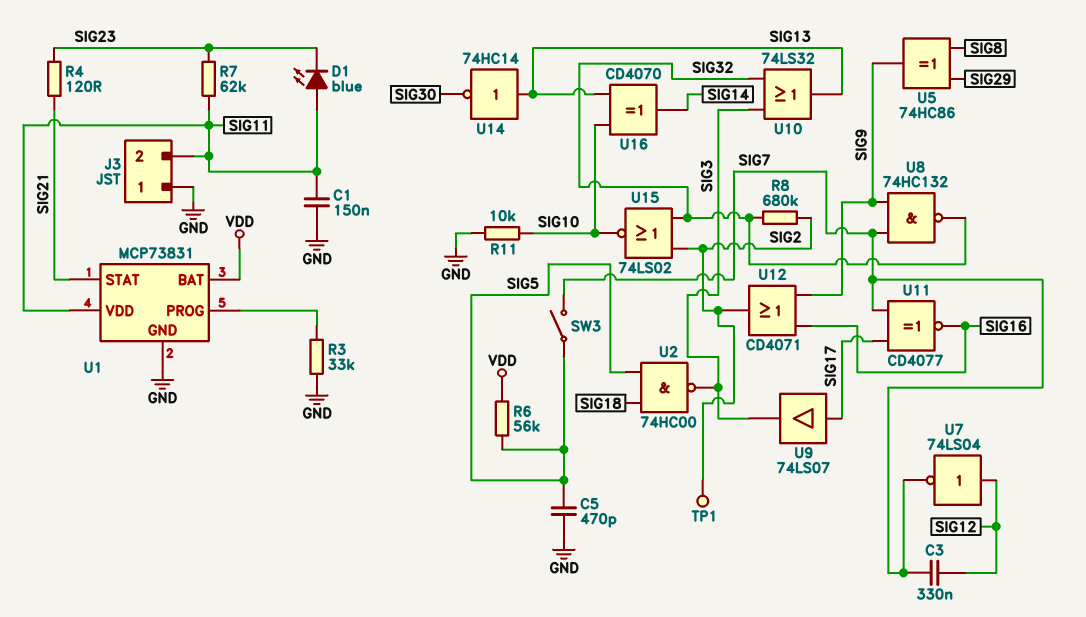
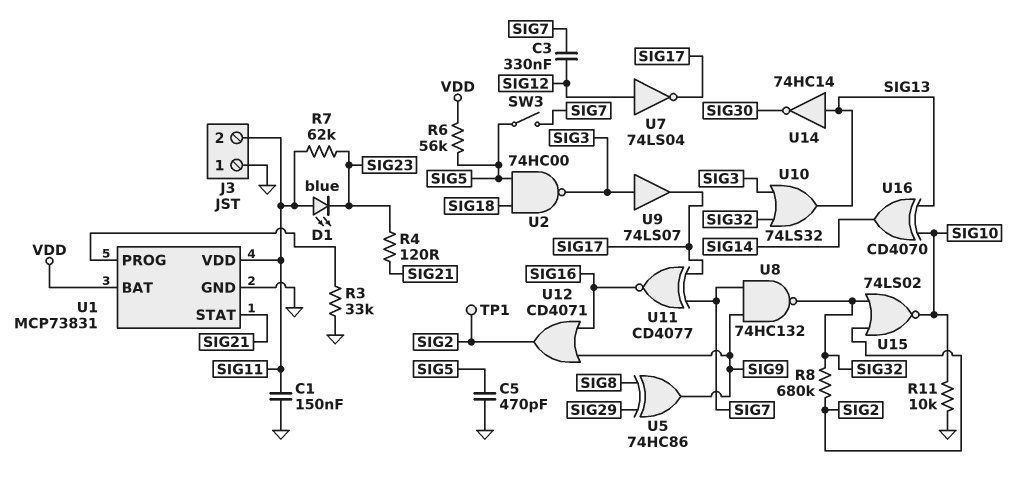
U7: NOT 74LS04 (in SIG12, out SIG7) -> NOT 74LS04 (in SIG12, out SIG17)
U9: buffer 74LS07 (in SIG17, out SIG3) -> buffer 74LS07 (in SIG3, out SIG17)

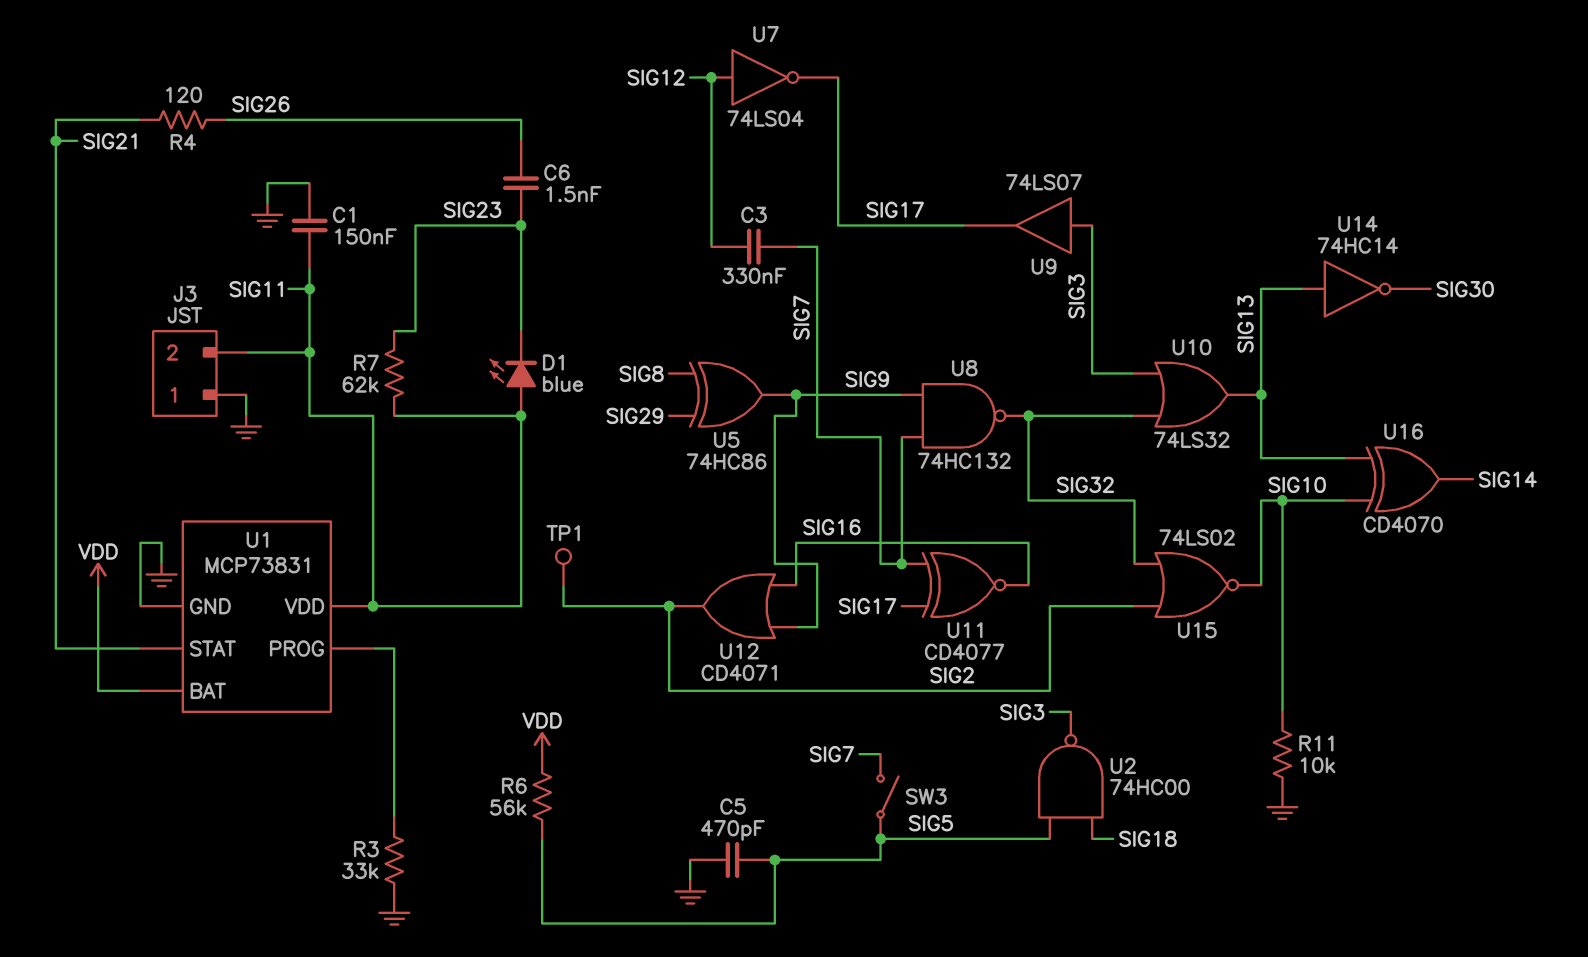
C6: none -> 1.5nF (SIG23, SIG26)
R4: 120 (SIG21, SIG23) -> 120 (SIG21, SIG26)
R8: 680k (SIG2, SIG32) -> none

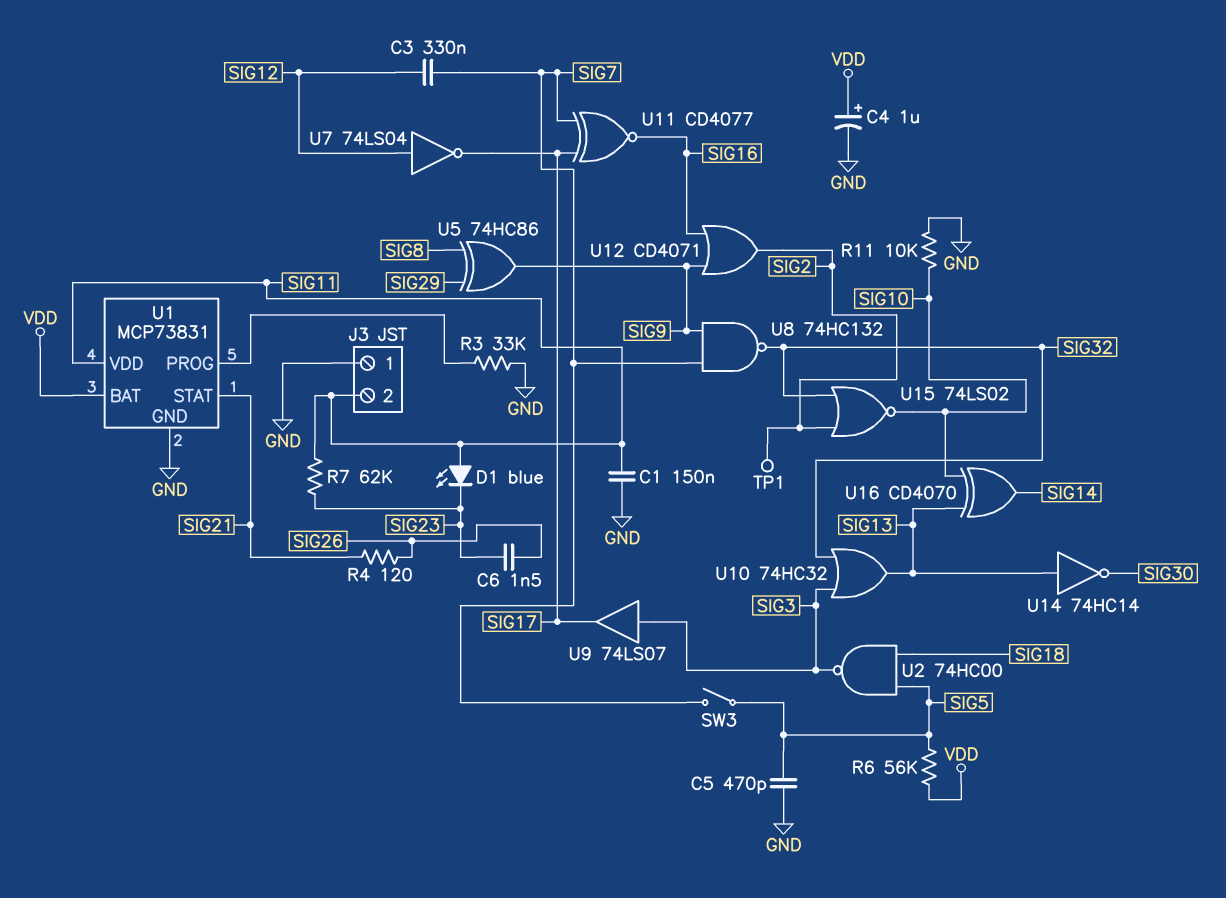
C4: none -> 1uF (plus VDD, minus GND)
U10: OR 74LS32 (in SIG3, in SIG32, out SIG13) -> OR 74HC32 (in SIG3, in SIG32, out SIG13)

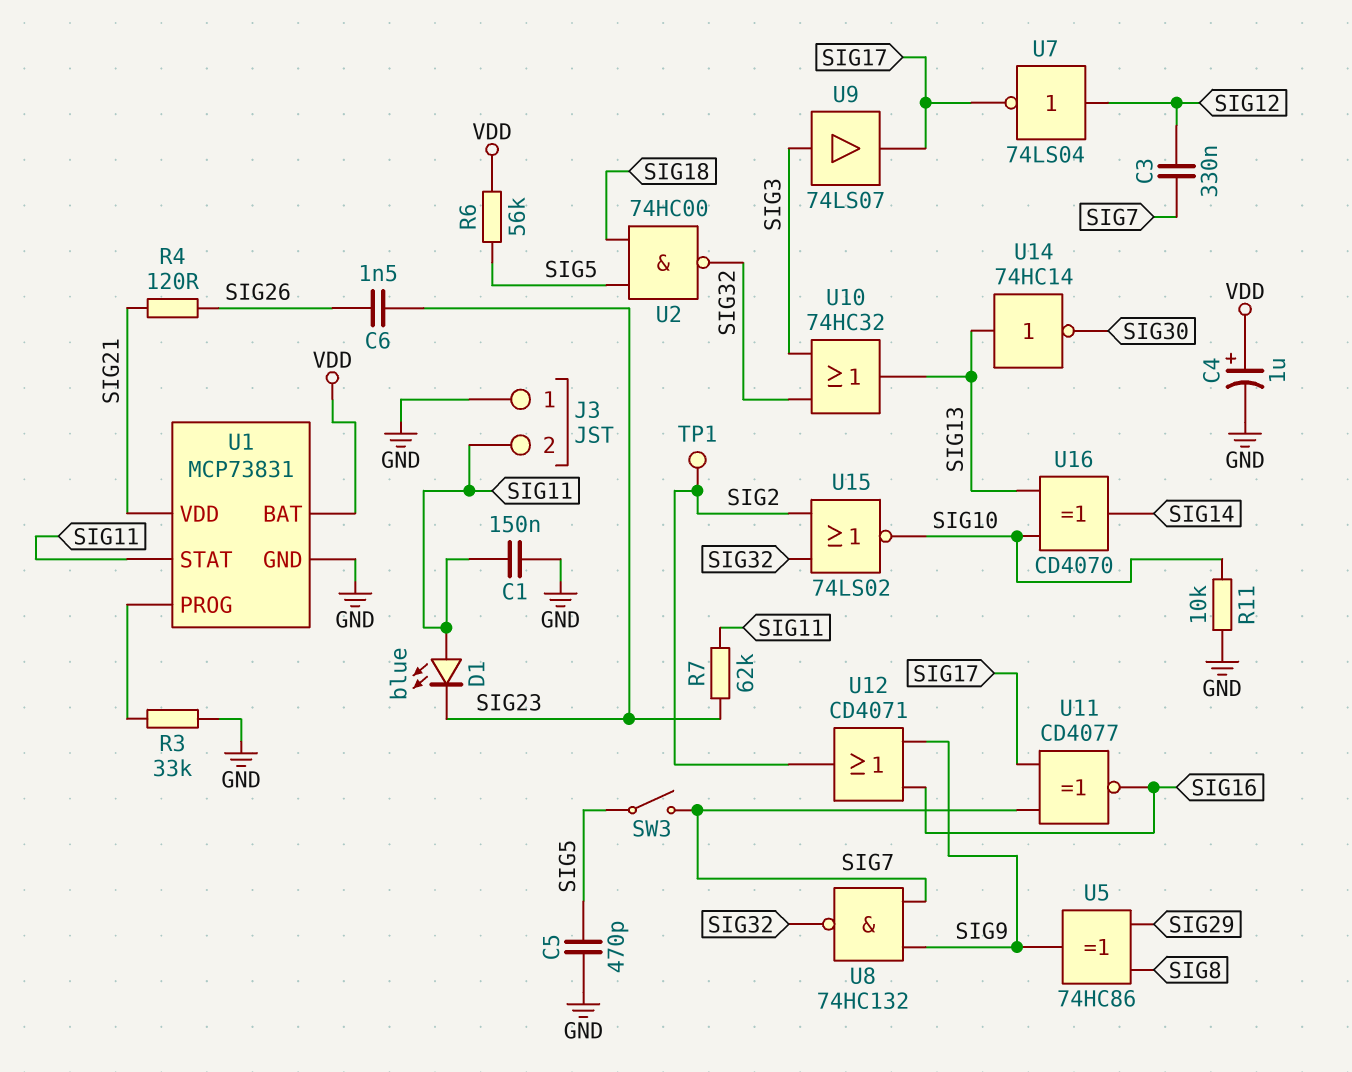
U1 pin STAT: SIG21 -> SIG11
U1 pin VDD: SIG11 -> SIG21
U2: NAND 74HC00 (in SIG5, in SIG18, out SIG3) -> NAND 74HC00 (in SIG5, in SIG18, out SIG32)

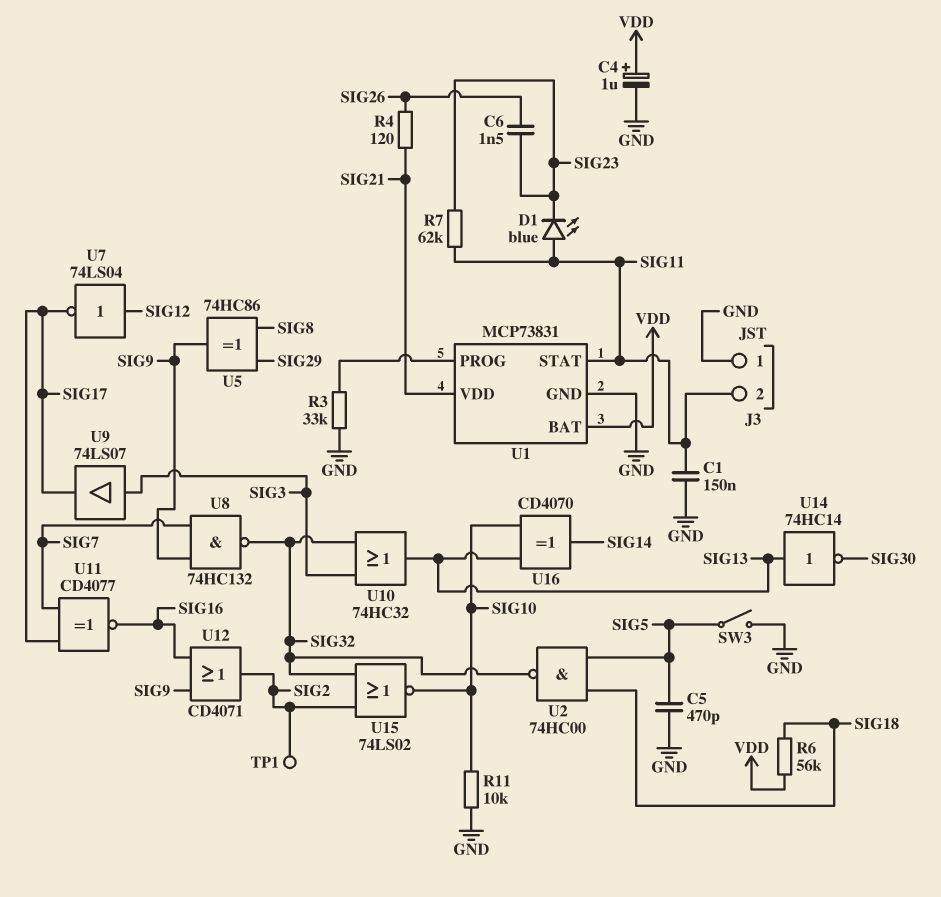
C3: 330nF (SIG7, SIG12) -> none
R6: 56k (SIG5, VDD) -> 56k (SIG18, VDD)
SW3: switch (SIG5, SIG7) -> switch (GND, SIG5)

